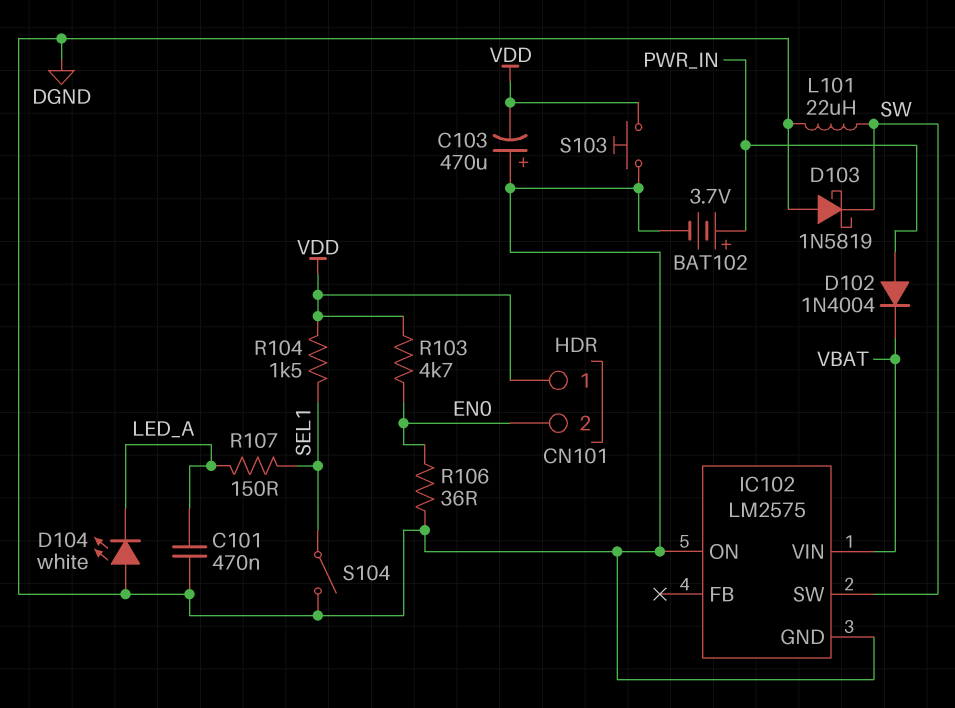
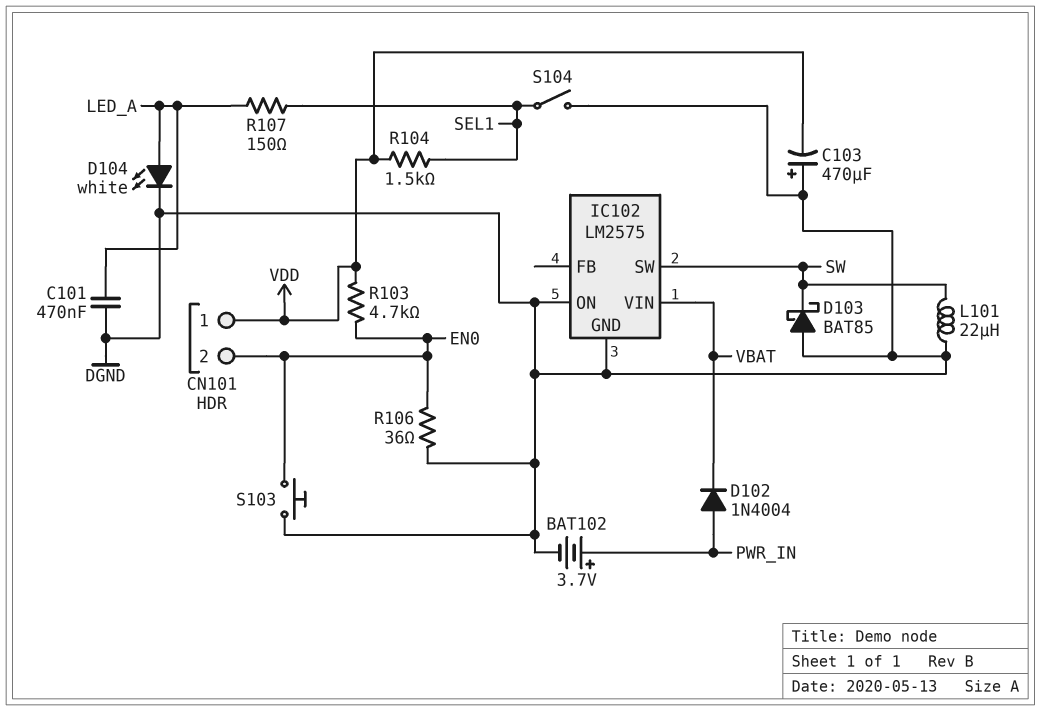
D103: schottky 1N5819 (A DGND, K SW) -> schottky BAT85 (A DGND, K SW)
D104: LED white (A DGND, K LED_A) -> LED white (A LED_A, K DGND)
S103: button (DGND, VDD) -> button (DGND, EN0)

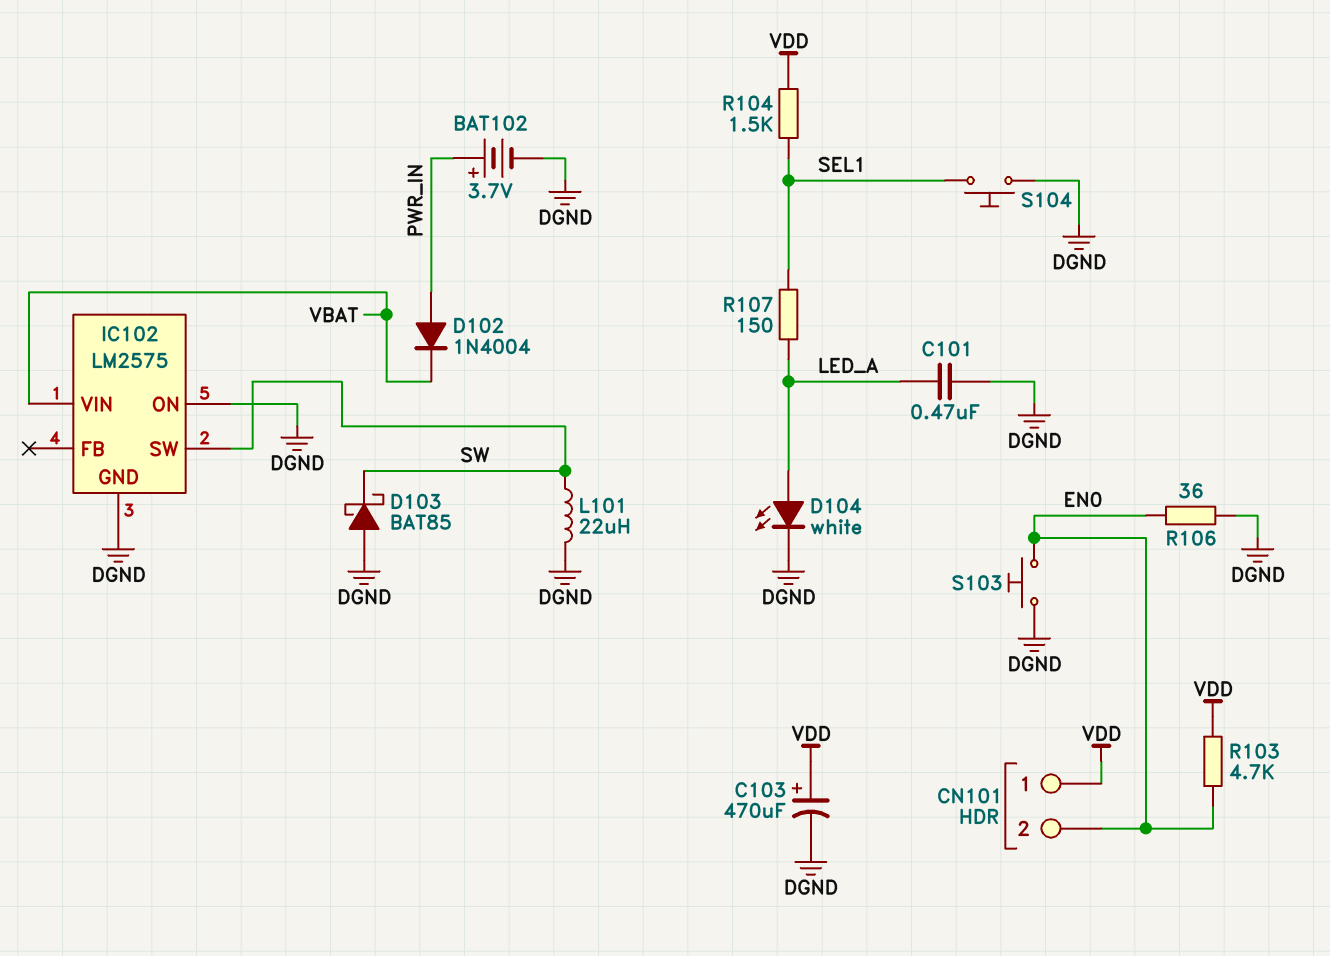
C103: 470uF (plus DGND, minus VDD) -> 470uF (plus VDD, minus DGND)
S104: switch (DGND, SEL1) -> button (DGND, SEL1)

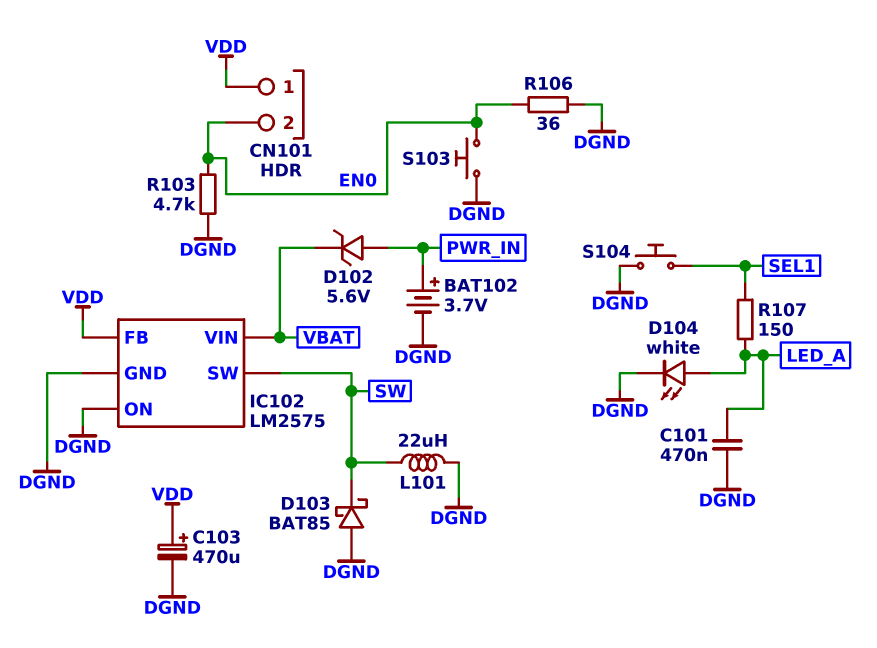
D102: diode 1N4004 (A PWR_IN, K VBAT) -> zener 5.6V (A PWR_IN, K VBAT)
IC102 pin FB: none -> VDD
R103: 4.7k (EN0, VDD) -> 4.7k (DGND, EN0)
R104: 1.5k (SEL1, VDD) -> none

